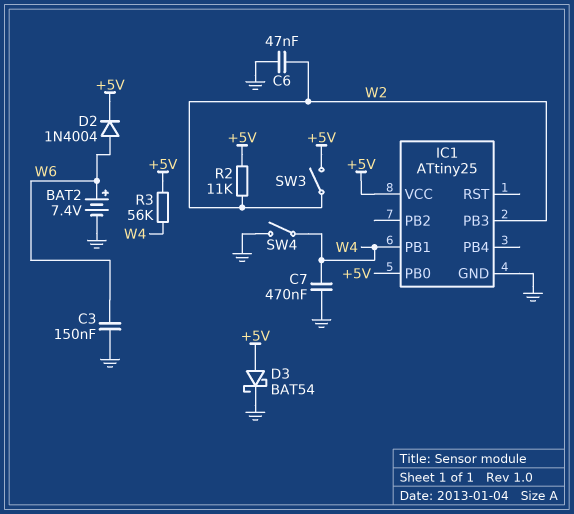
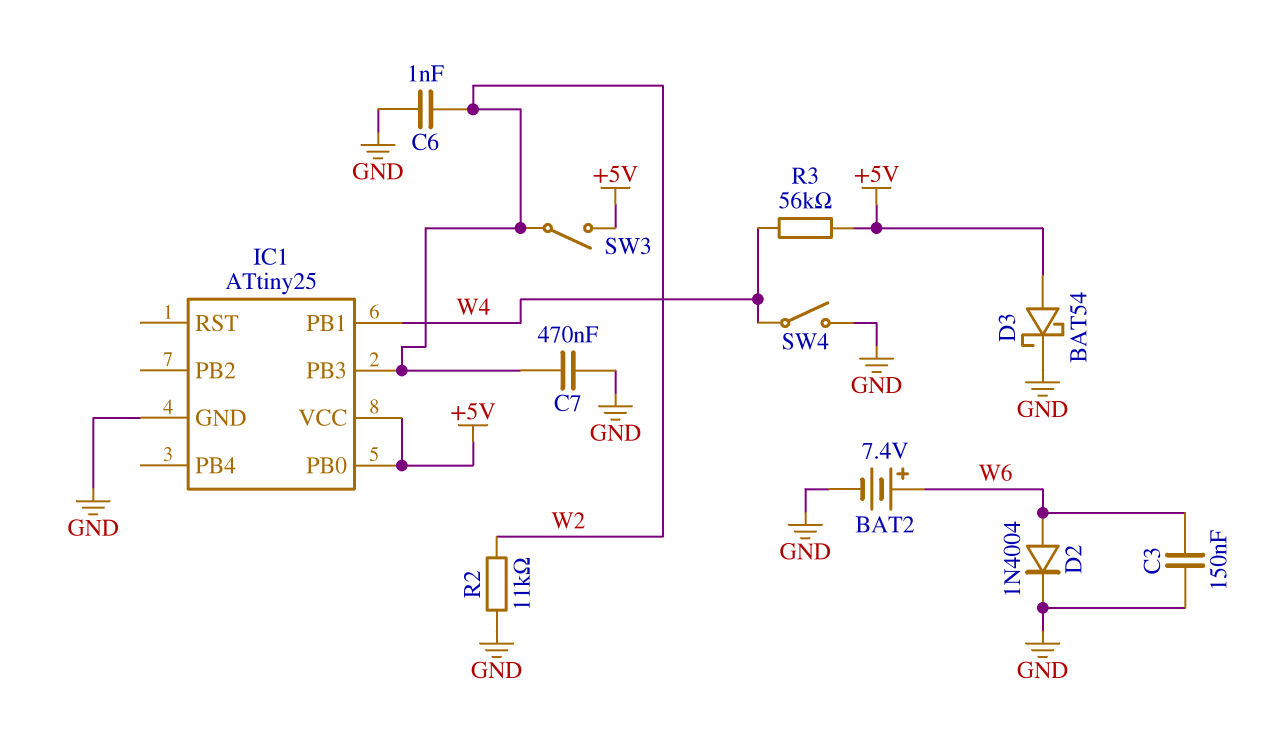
C6: 47nF (GND, W2) -> 1nF (GND, W2)
C7: 470nF (GND, W4) -> 470nF (GND, W2)
D2: diode 1N4004 (A W6, K +5V) -> diode 1N4004 (A W6, K GND)
R2: 11k (+5V, W2) -> 11k (GND, W2)

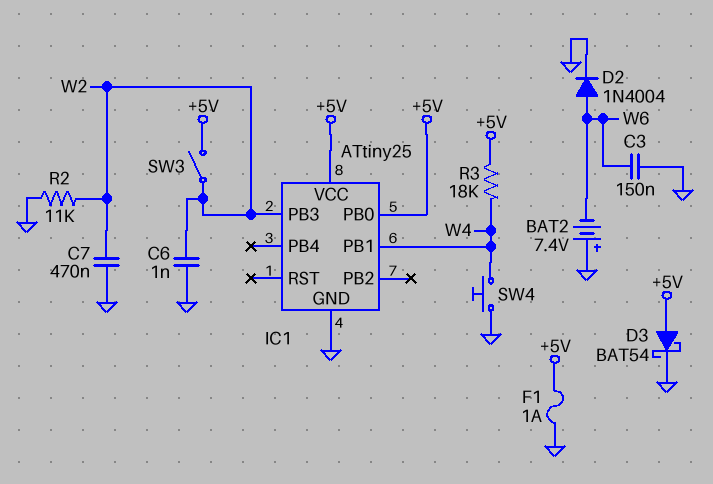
BAT2: 7.4V (plus W6, minus GND) -> 7.4V (plus GND, minus W6)
F1: none -> 1A (+5V, GND)
R3: 56k (+5V, W4) -> 18k (+5V, W4)
SW4: switch (GND, W4) -> button (GND, W4)

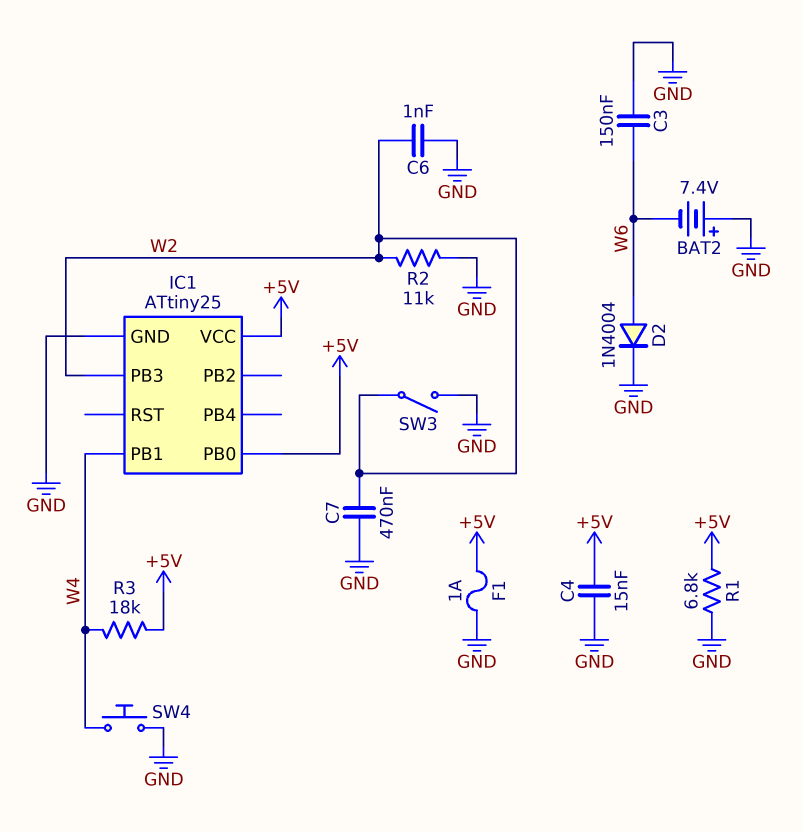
C4: none -> 15nF (+5V, GND)
D3: schottky BAT54 (A +5V, K GND) -> none
R1: none -> 6.8k (+5V, GND)
SW3: switch (+5V, W2) -> switch (GND, W2)

